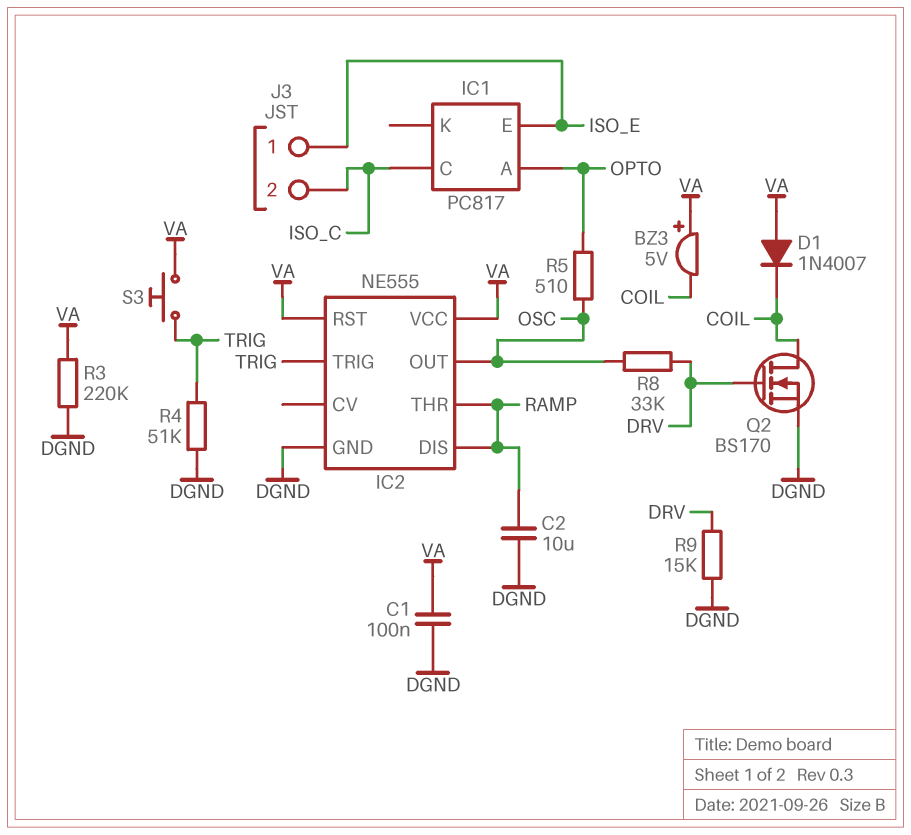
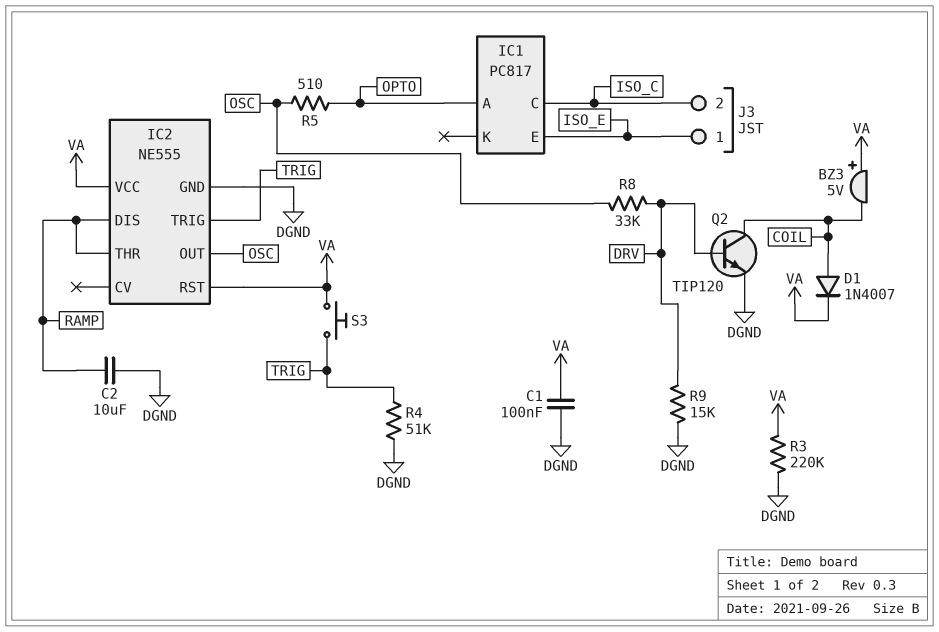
D1: diode 1N4007 (A VA, K COIL) -> diode 1N4007 (A COIL, K VA)
Q2: NMOS BS170 (G DRV, D COIL, S DGND) -> NPN TIP120 (B DRV, C COIL, E DGND)

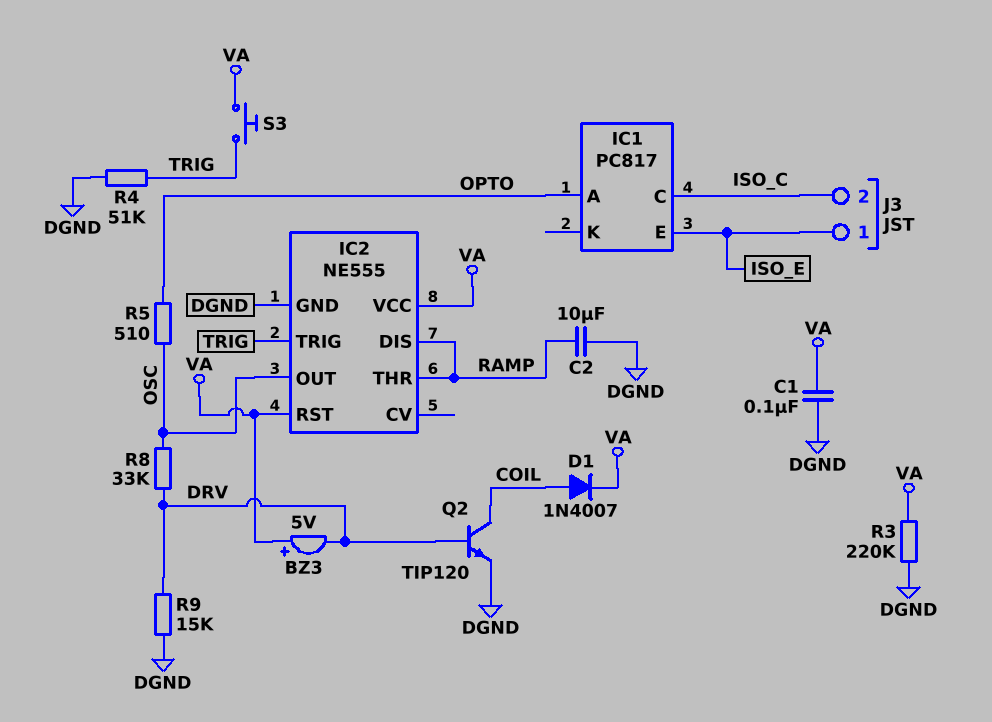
BZ3: buzzer 5V (plus VA, minus COIL) -> buzzer 5V (plus VA, minus DRV)

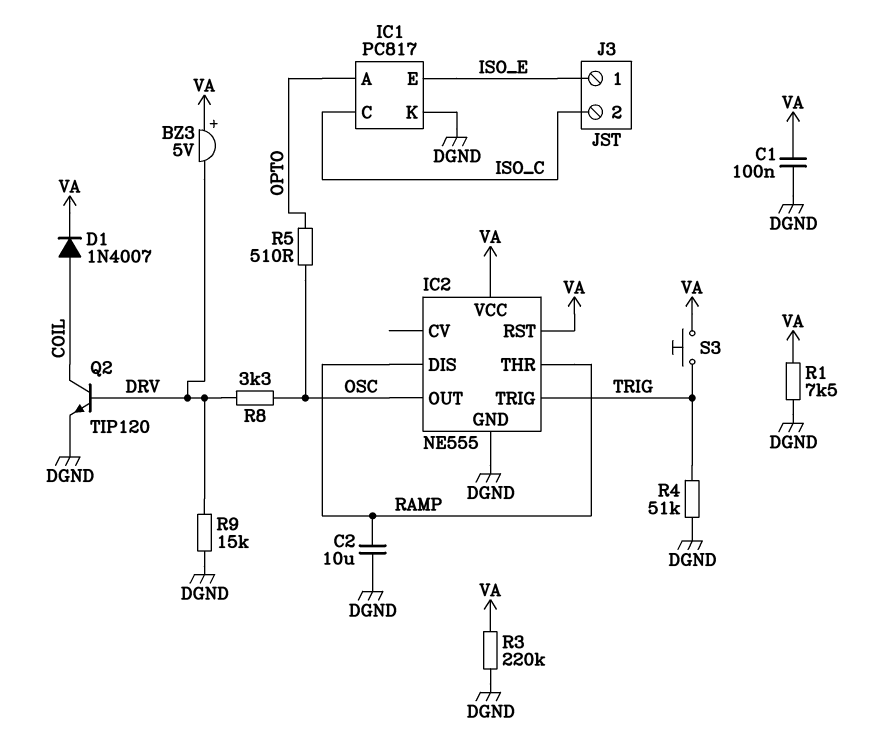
IC1 pin K: none -> DGND
R1: none -> 7.5k (DGND, VA)
R8: 33k (DRV, OSC) -> 3.3k (DRV, OSC)

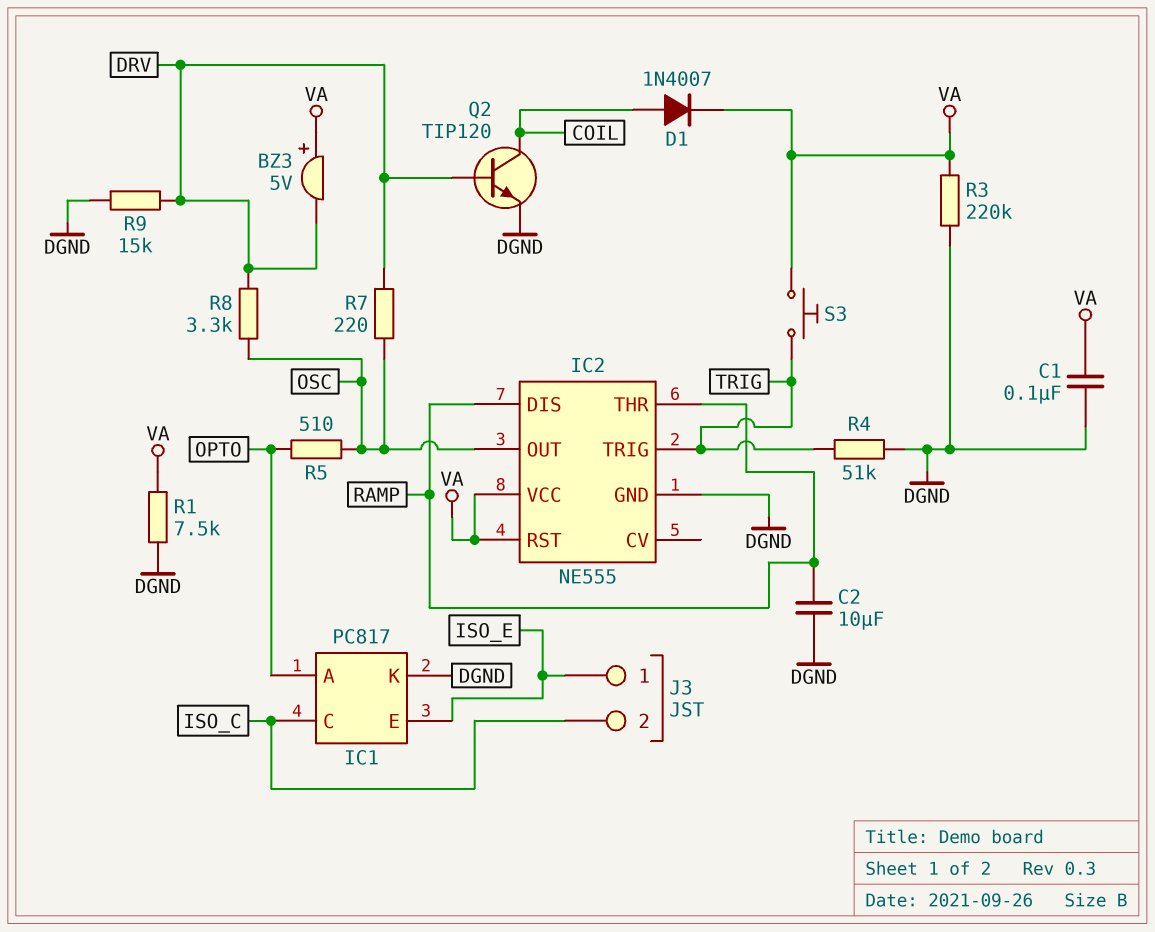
R7: none -> 220 (DRV, OSC)

